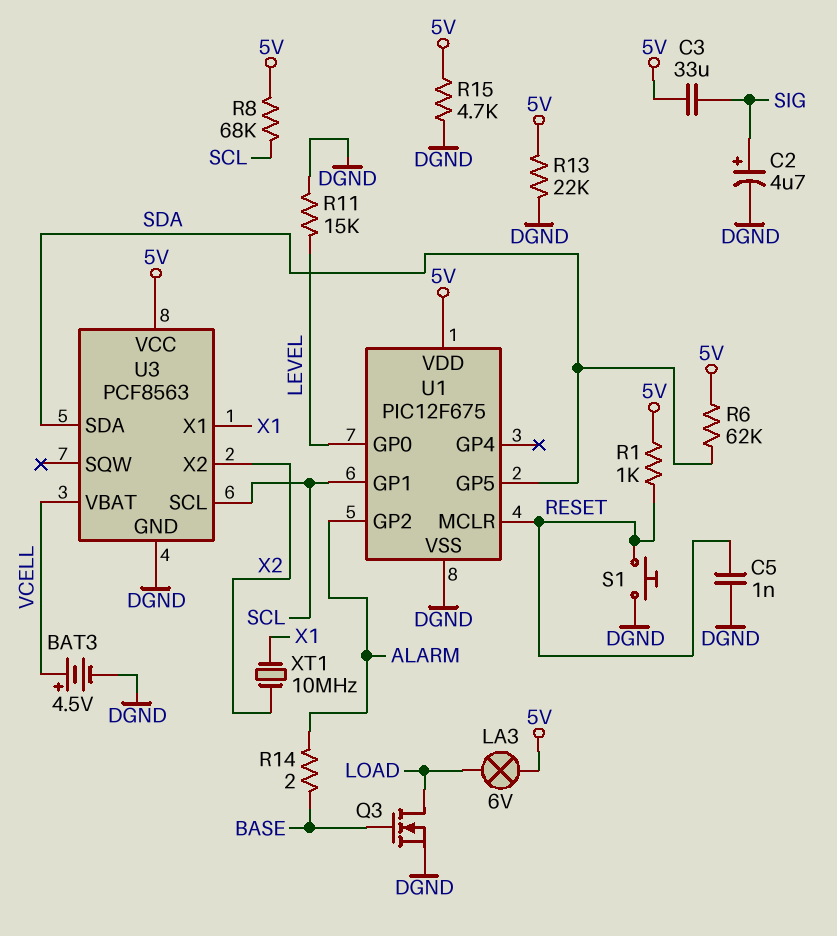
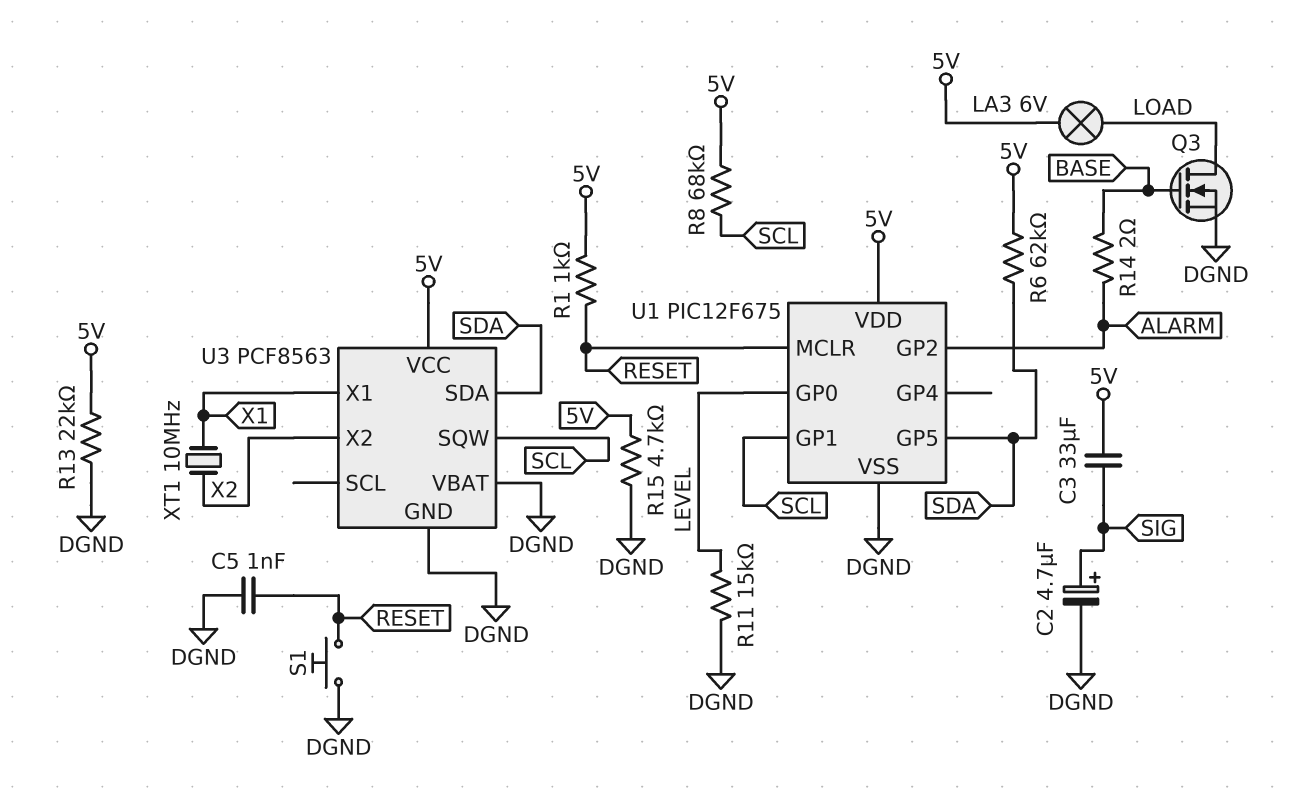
BAT3: 4.5V (plus VCELL, minus DGND) -> none
U3 pin SCL: SCL -> none
U3 pin SQW: none -> SCL
U3 pin VBAT: VCELL -> DGND

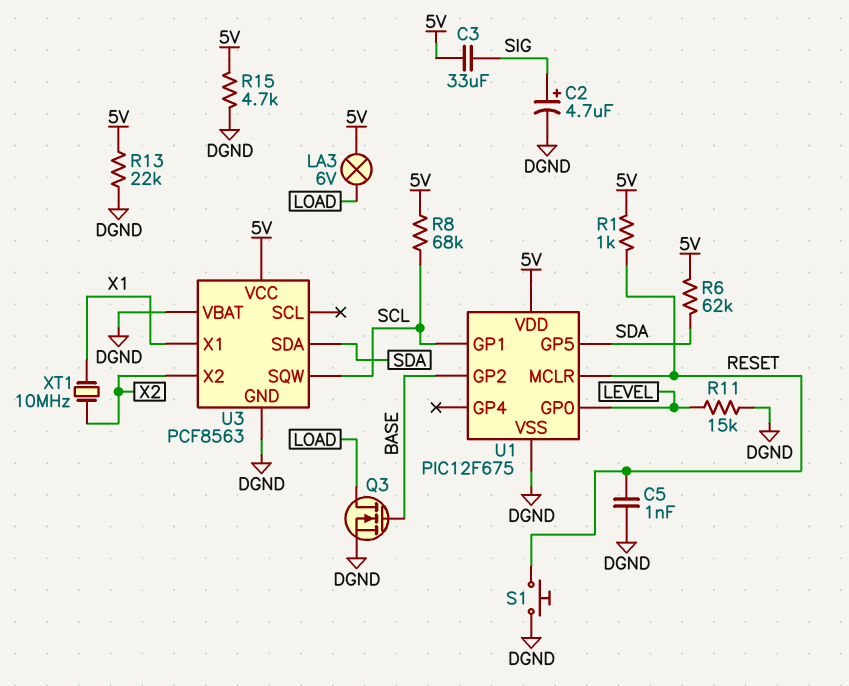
R14: 2 (ALARM, BASE) -> none
U1 pin GP2: ALARM -> BASE

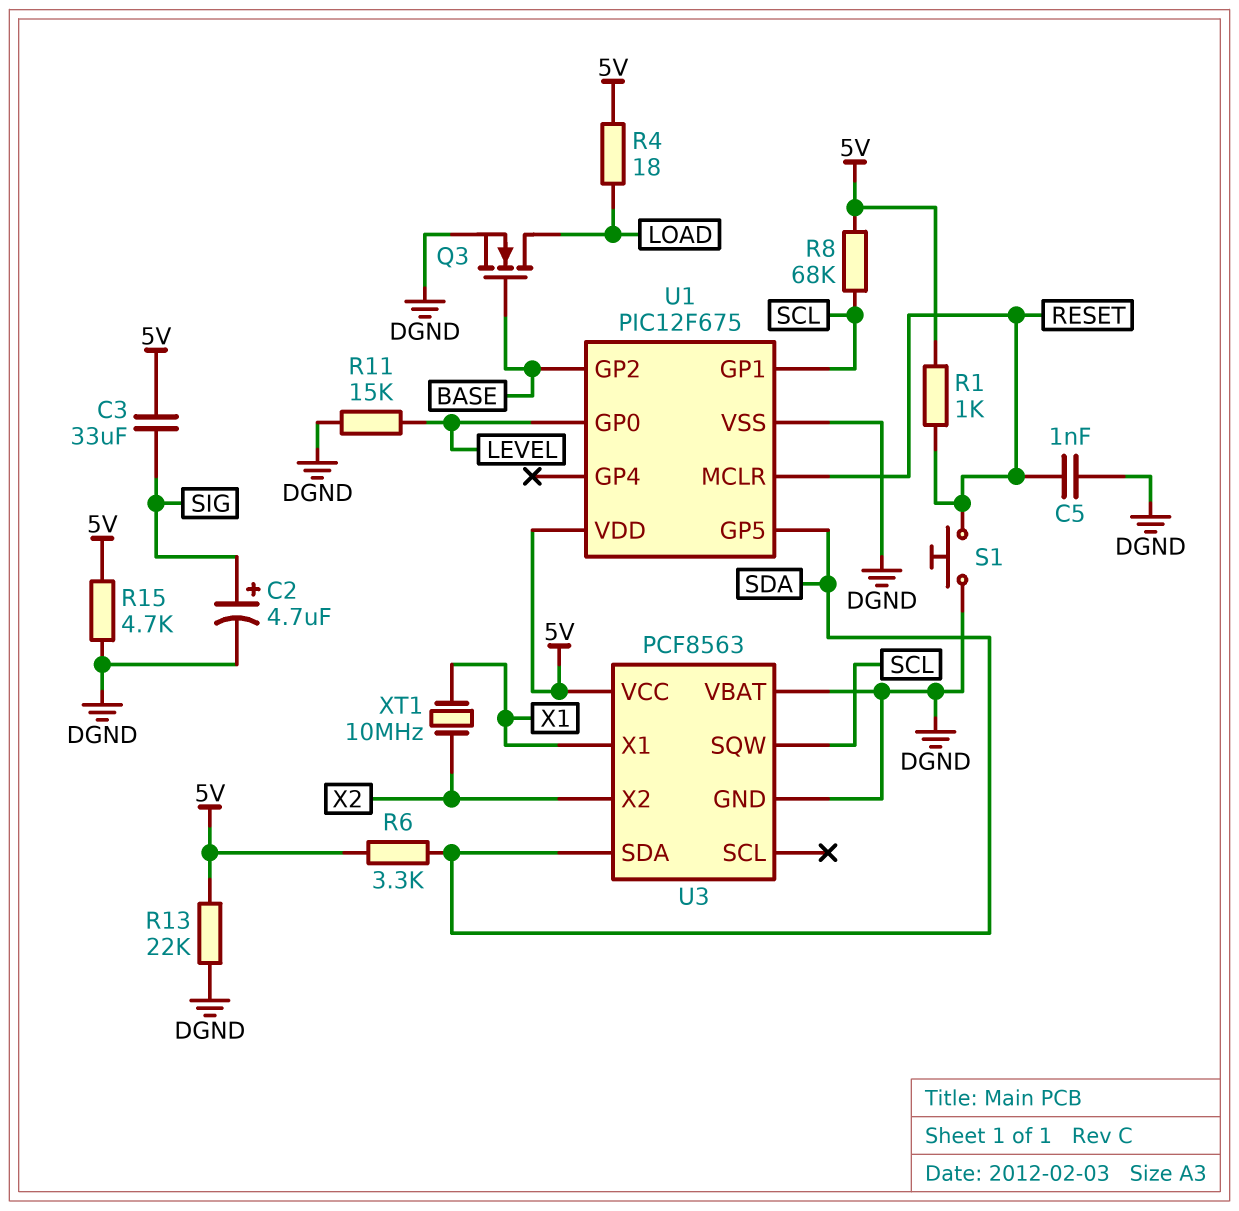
LA3: lamp 6V (5V, LOAD) -> none
R4: none -> 18 (5V, LOAD)
R6: 62k (5V, SDA) -> 3.3k (5V, SDA)

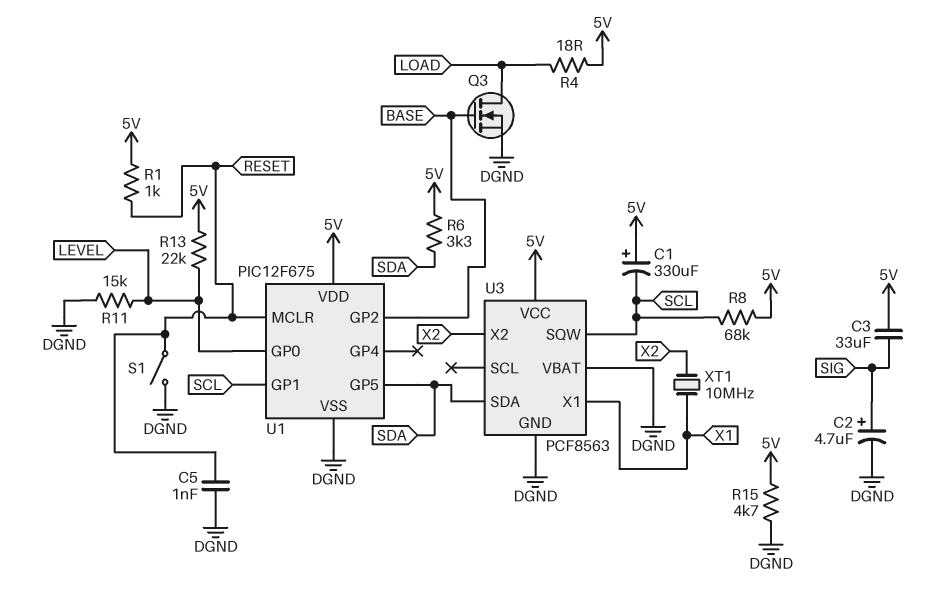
C1: none -> 330uF (plus 5V, minus SCL)
R13: 22k (5V, DGND) -> 22k (5V, LEVEL)
S1: button (DGND, RESET) -> switch (DGND, RESET)

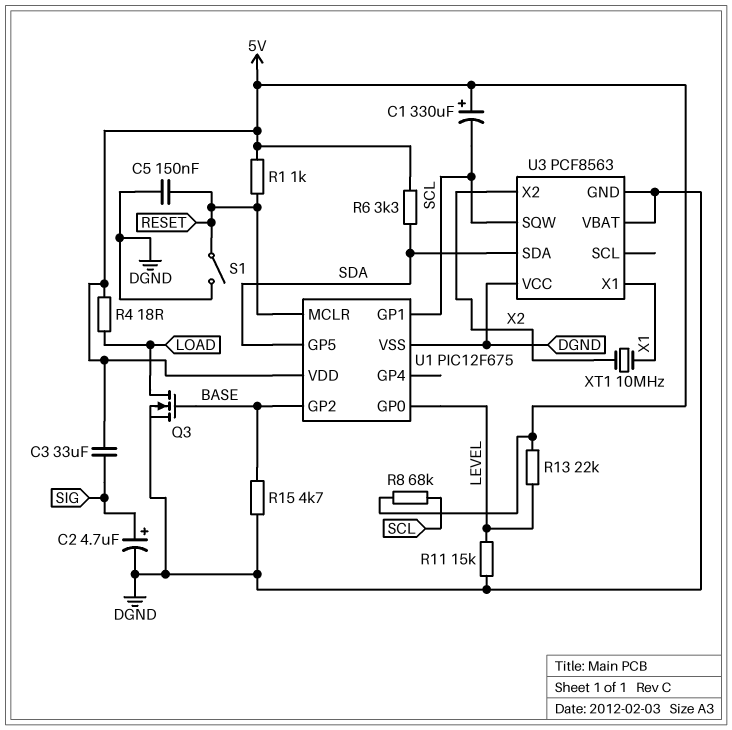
C5: 1nF (DGND, RESET) -> 150nF (DGND, RESET)
R15: 4.7k (5V, DGND) -> 4.7k (BASE, DGND)
U3 pin VCC: 5V -> DGND

